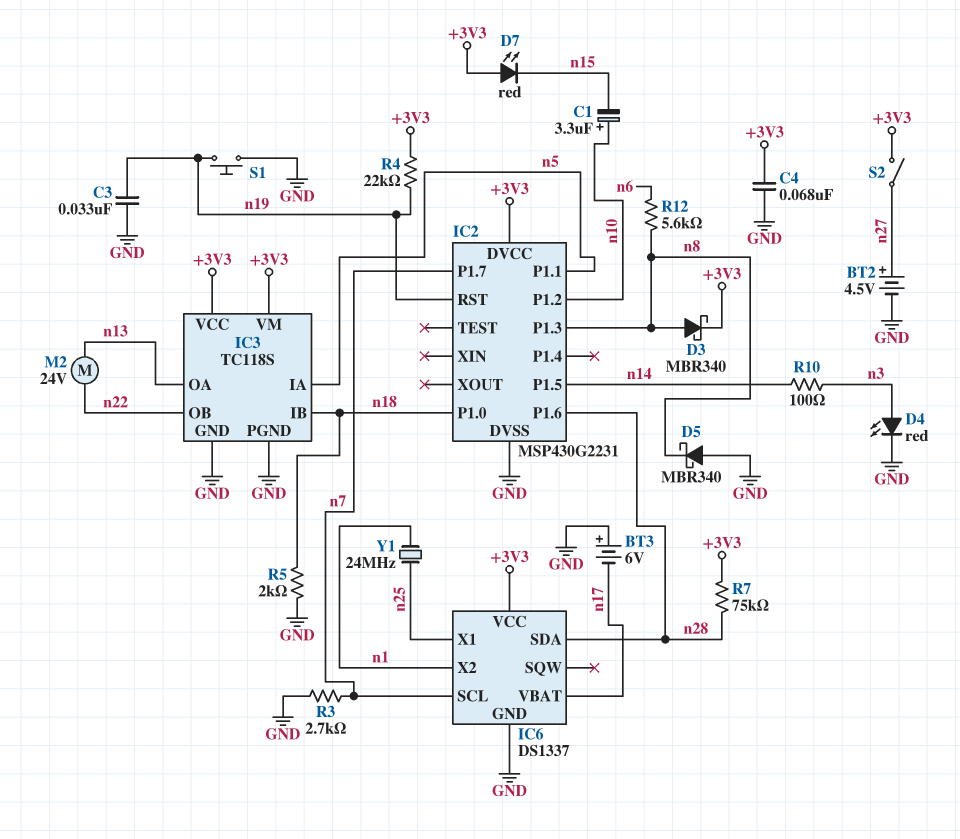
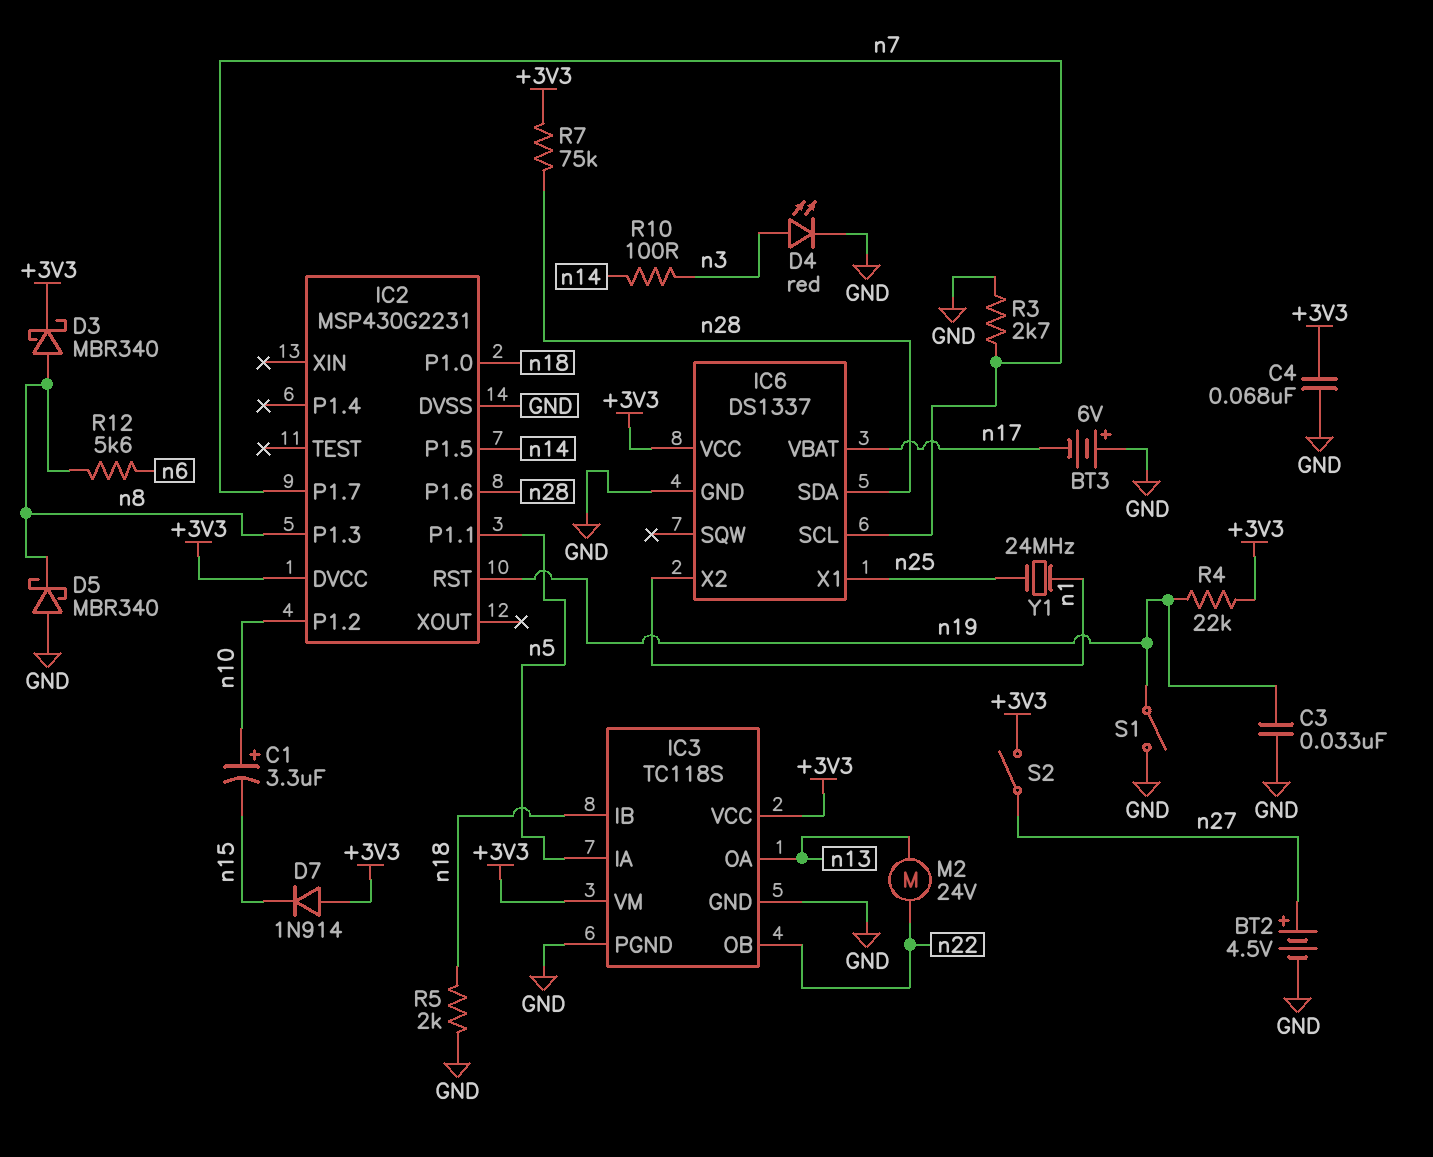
D7: LED red (A +3V3, K n15) -> diode 1N914 (A +3V3, K n15)
S1: button (GND, n19) -> switch (GND, n19)

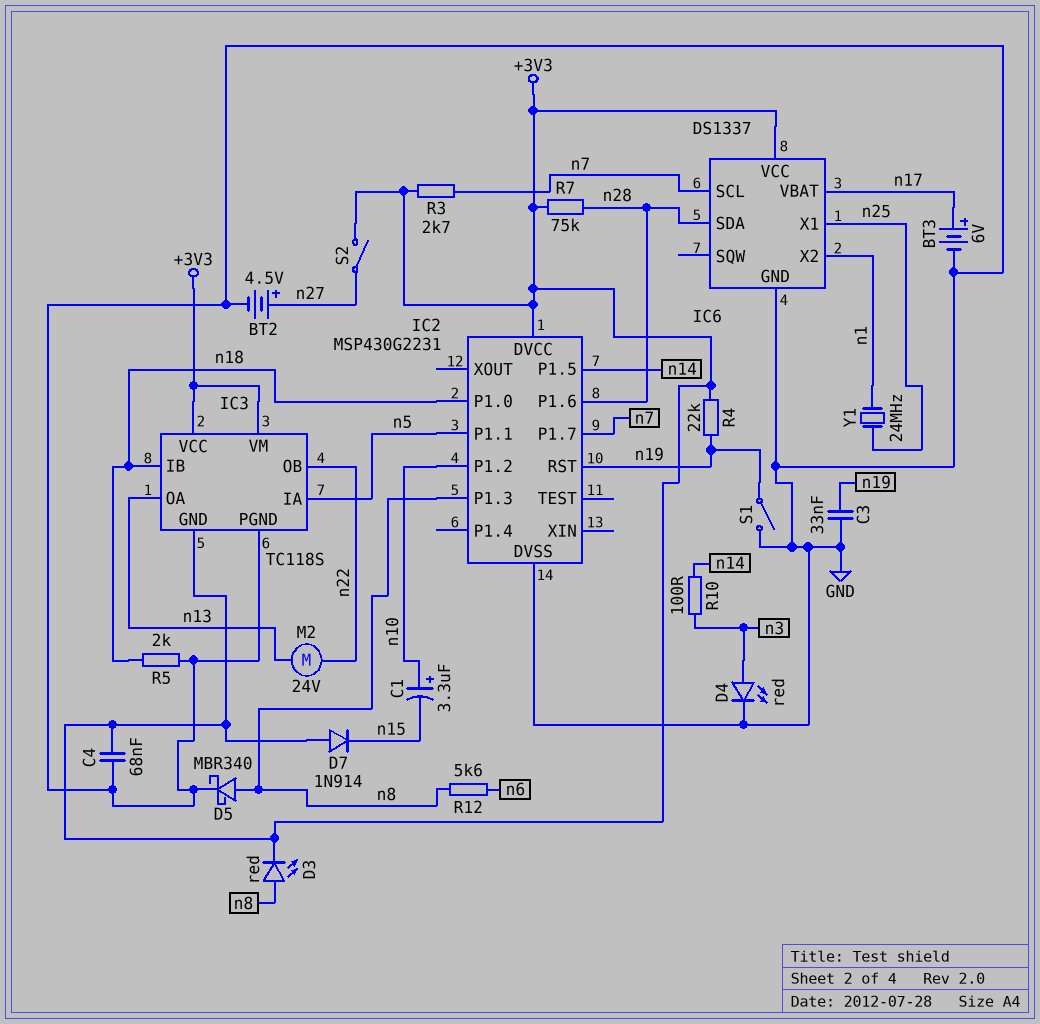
BT3: 6V (plus GND, minus n17) -> 6V (plus n17, minus GND)
D3: schottky MBR340 (A n8, K +3V3) -> LED red (A n8, K +3V3)
D5: schottky MBR340 (A GND, K n8) -> schottky MBR340 (A n8, K GND)
IC3 pin GND: GND -> +3V3
R3: 2.7k (GND, n7) -> 2.7k (+3V3, n7)

